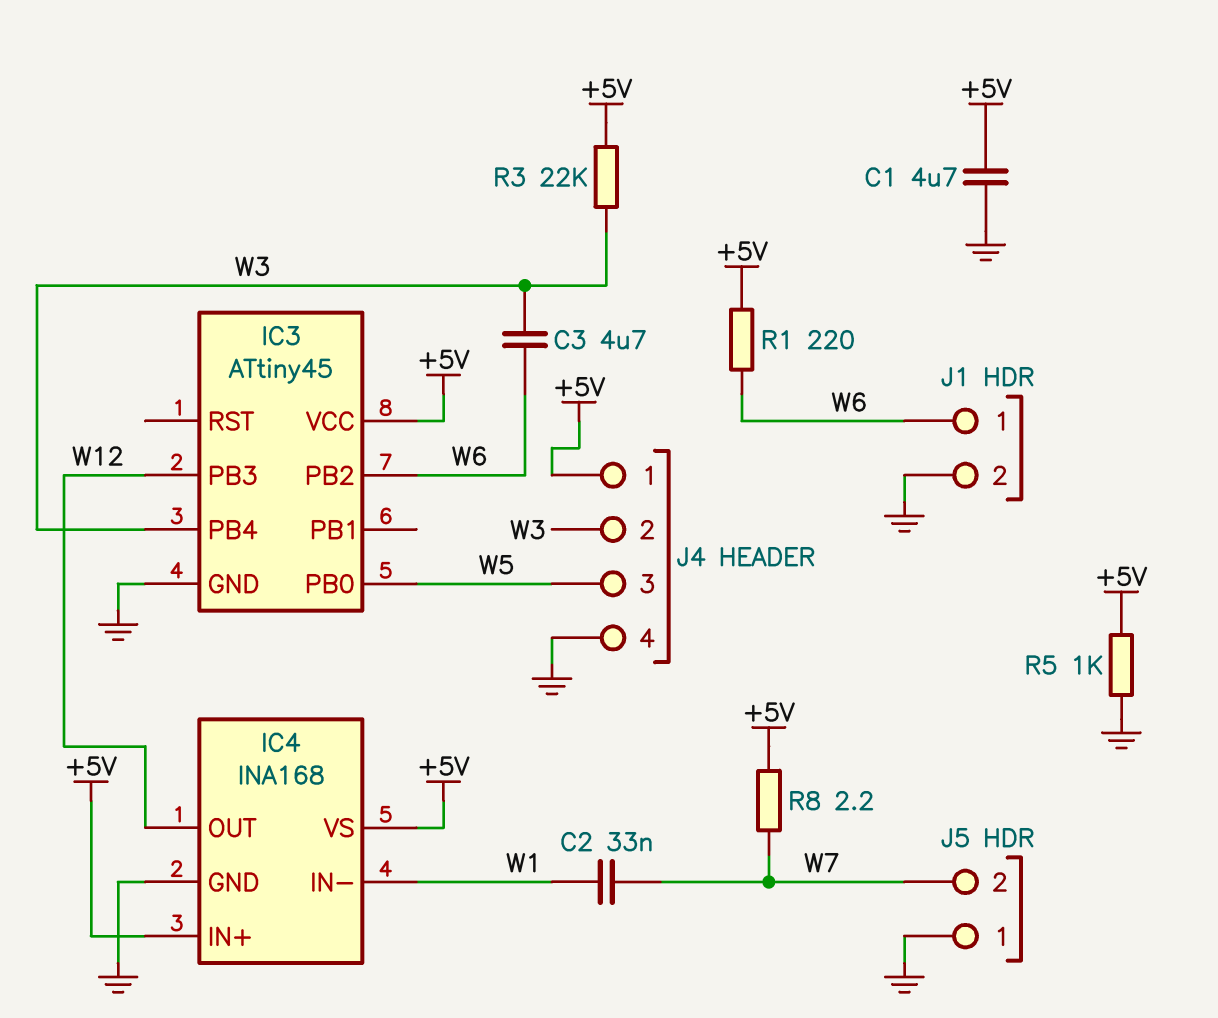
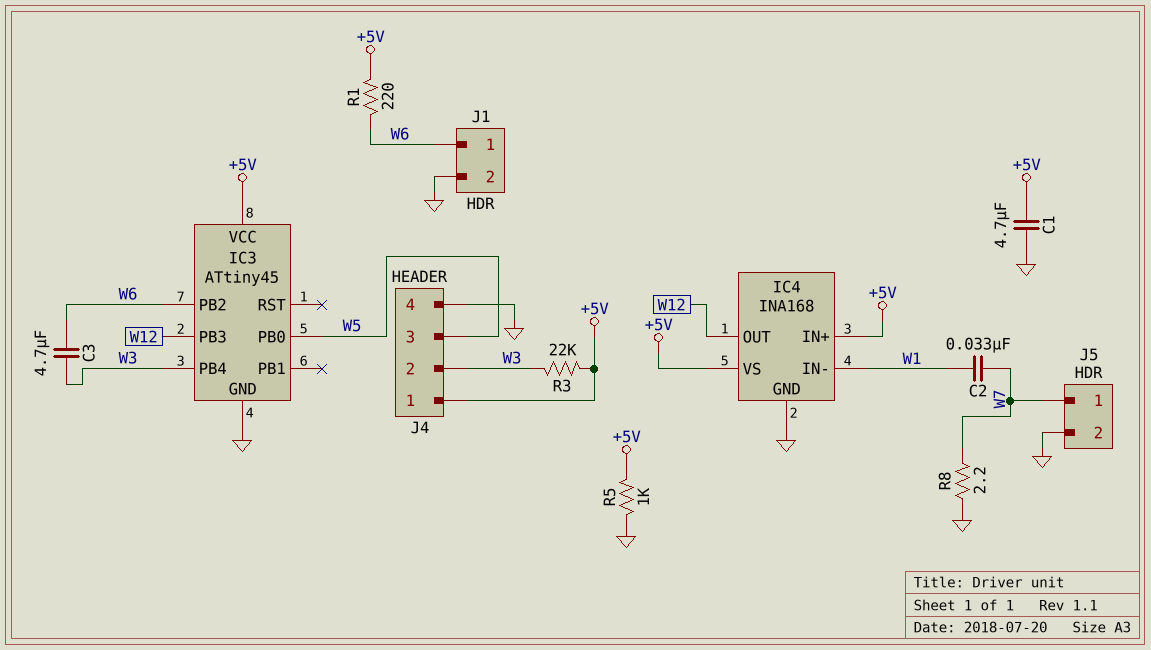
J5 pin 1: GND -> W7
J5 pin 2: W7 -> GND
R8: 2.2 (+5V, W7) -> 2.2 (GND, W7)

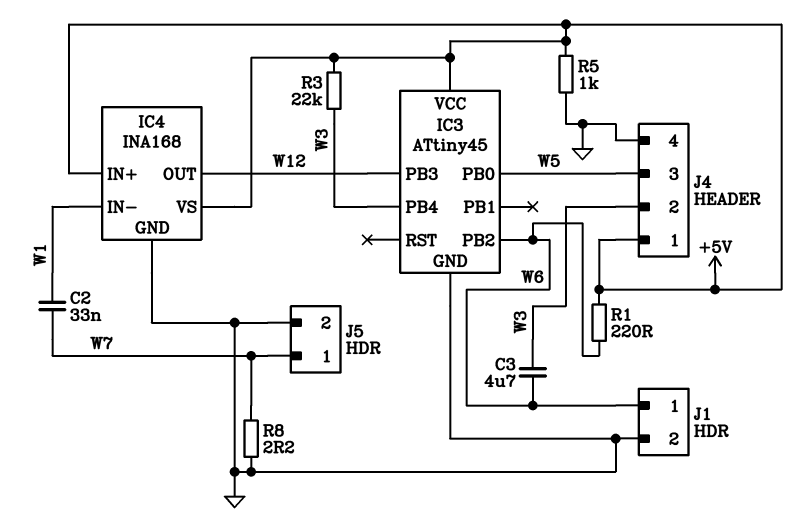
C1: 4.7uF (+5V, GND) -> none

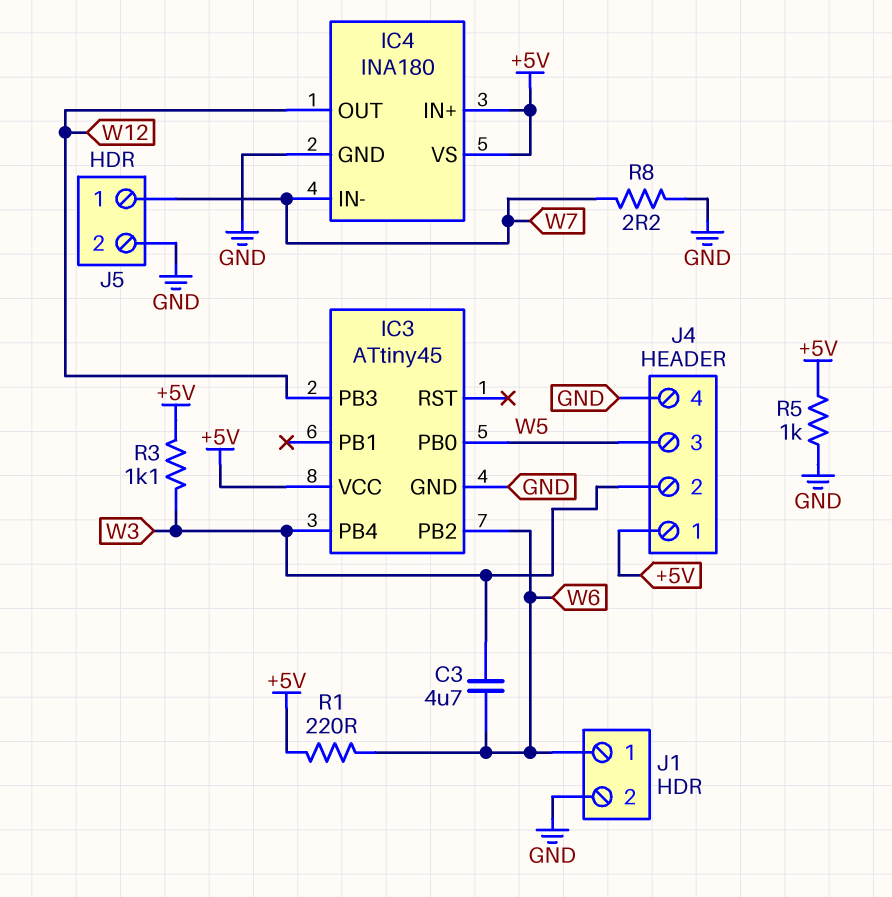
C2: 33nF (W1, W7) -> none
IC4: INA168 -> INA180
IC4 pin IN-: W1 -> W7
R3: 22k (+5V, W3) -> 1.1k (+5V, W3)

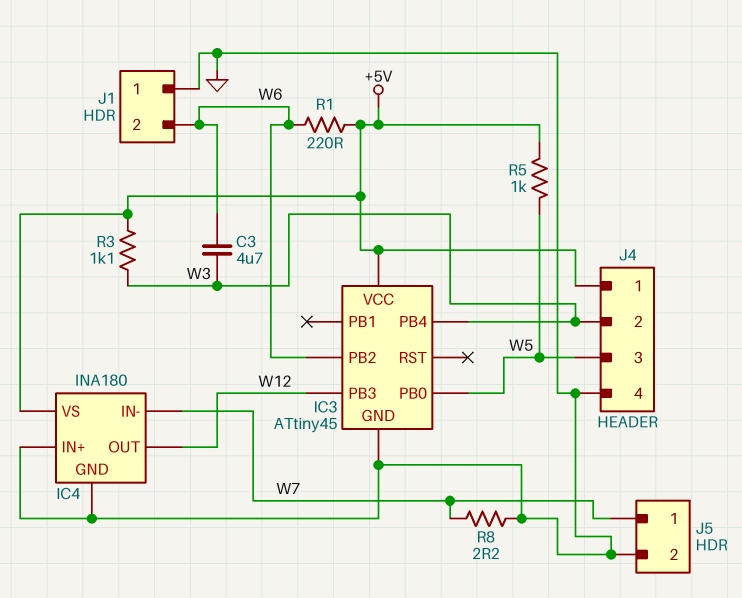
IC4 pin IN+: +5V -> GND
J1 pin 1: W6 -> GND
J1 pin 2: GND -> W6
R5: 1k (+5V, GND) -> 1k (+5V, W5)

